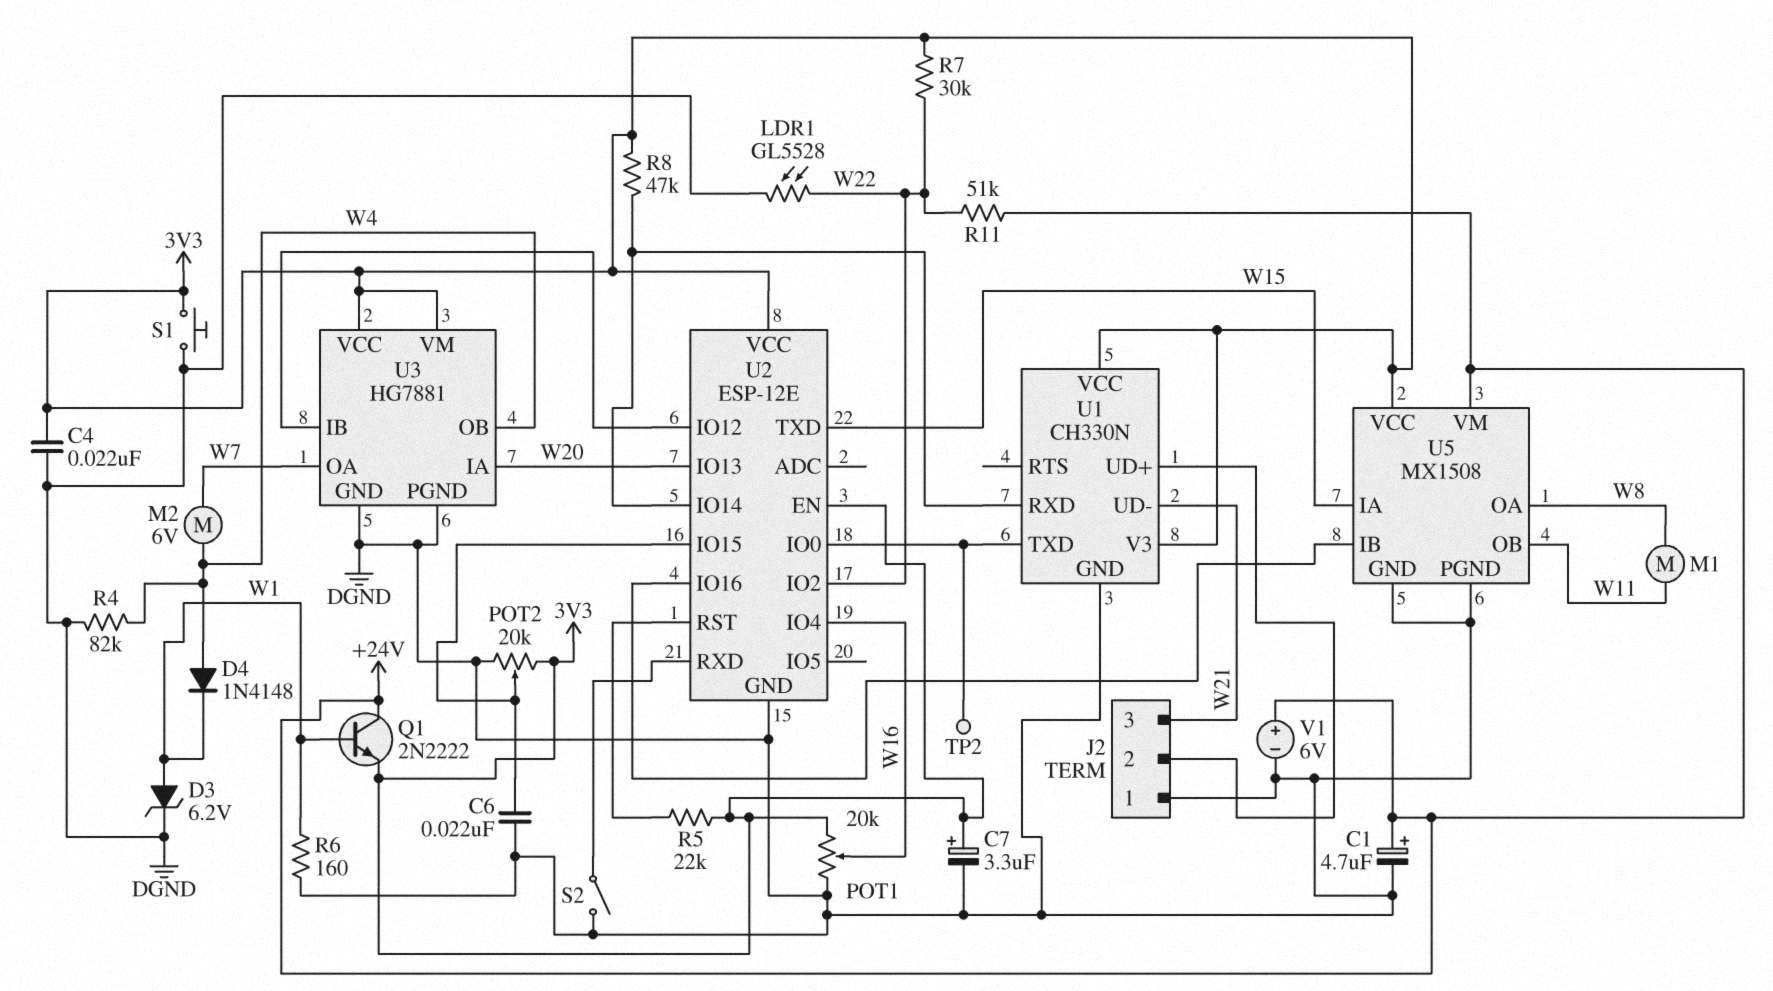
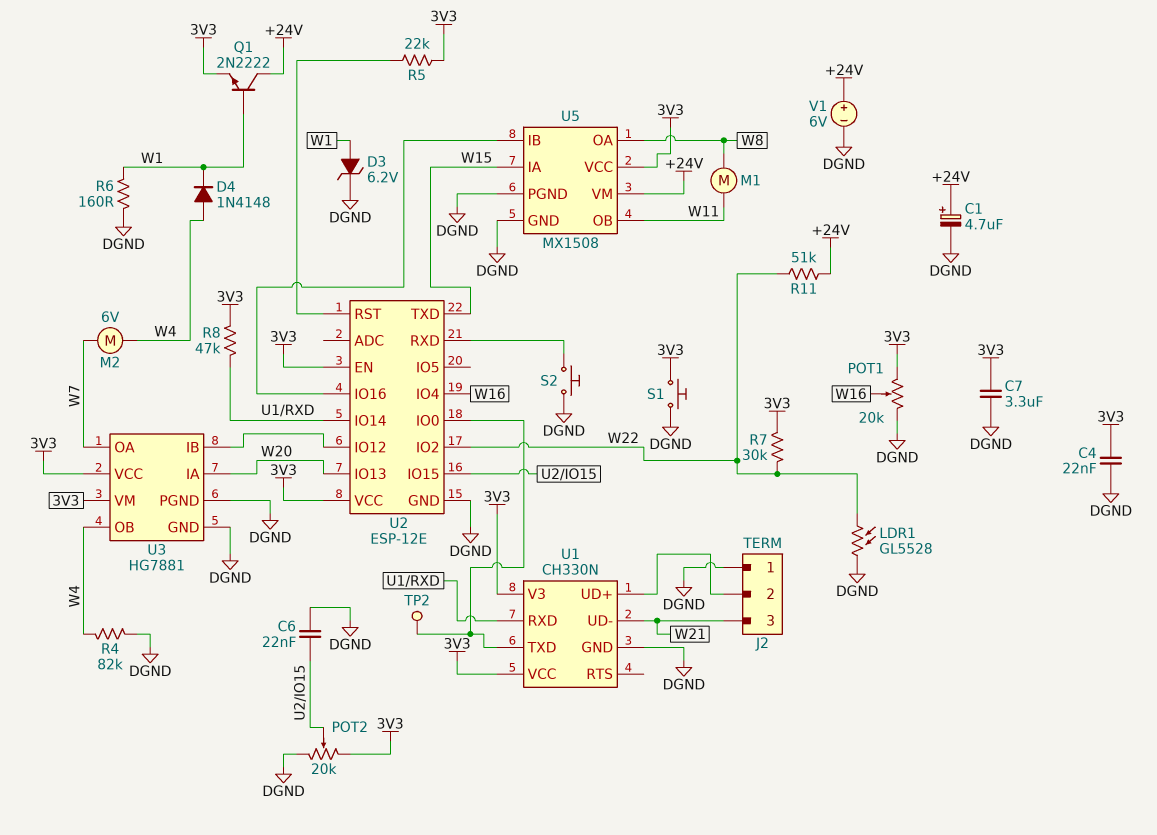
C7: 3.3uF (plus 3V3, minus DGND) -> 3.3uF (3V3, DGND)
S2: switch (DGND, U2/RXD) -> button (DGND, U2/RXD)

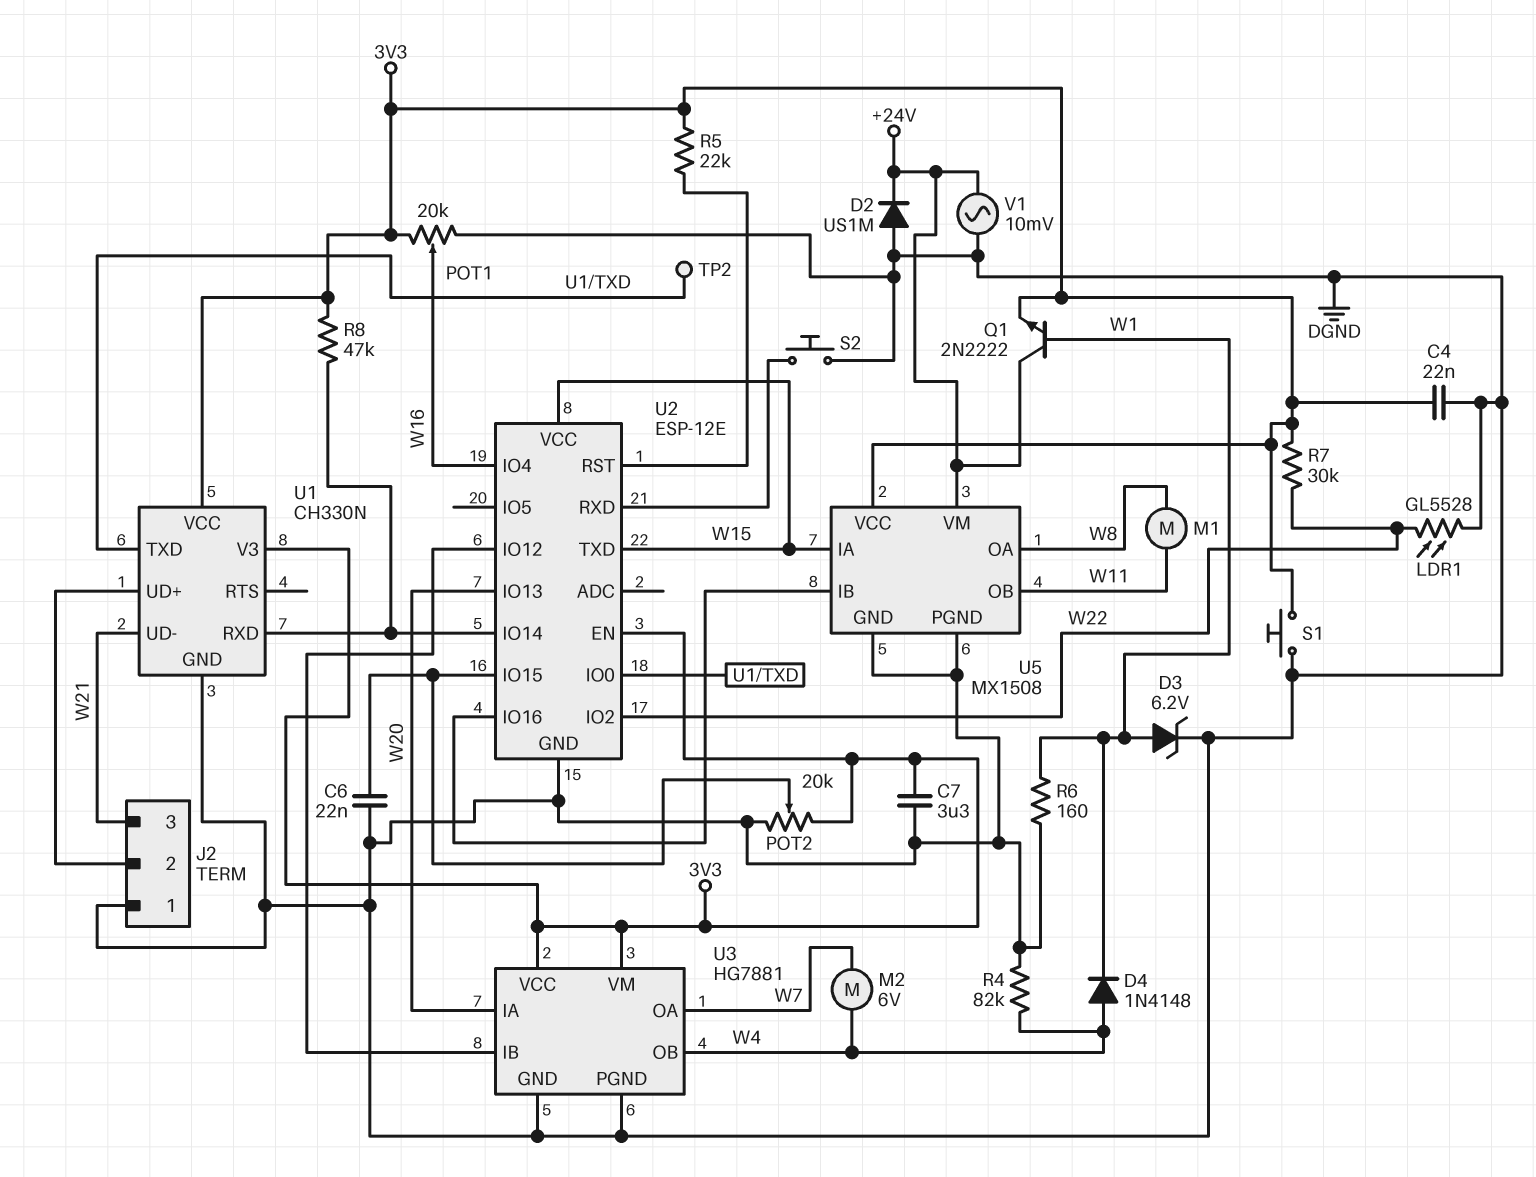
C1: 4.7uF (plus +24V, minus DGND) -> none
D2: none -> diode US1M (A DGND, K +24V)
R11: 51k (+24V, W22) -> none
U2 pin VCC: 3V3 -> W15
V1: 6V (plus +24V, minus DGND) -> AC 10mV (+24V, DGND)

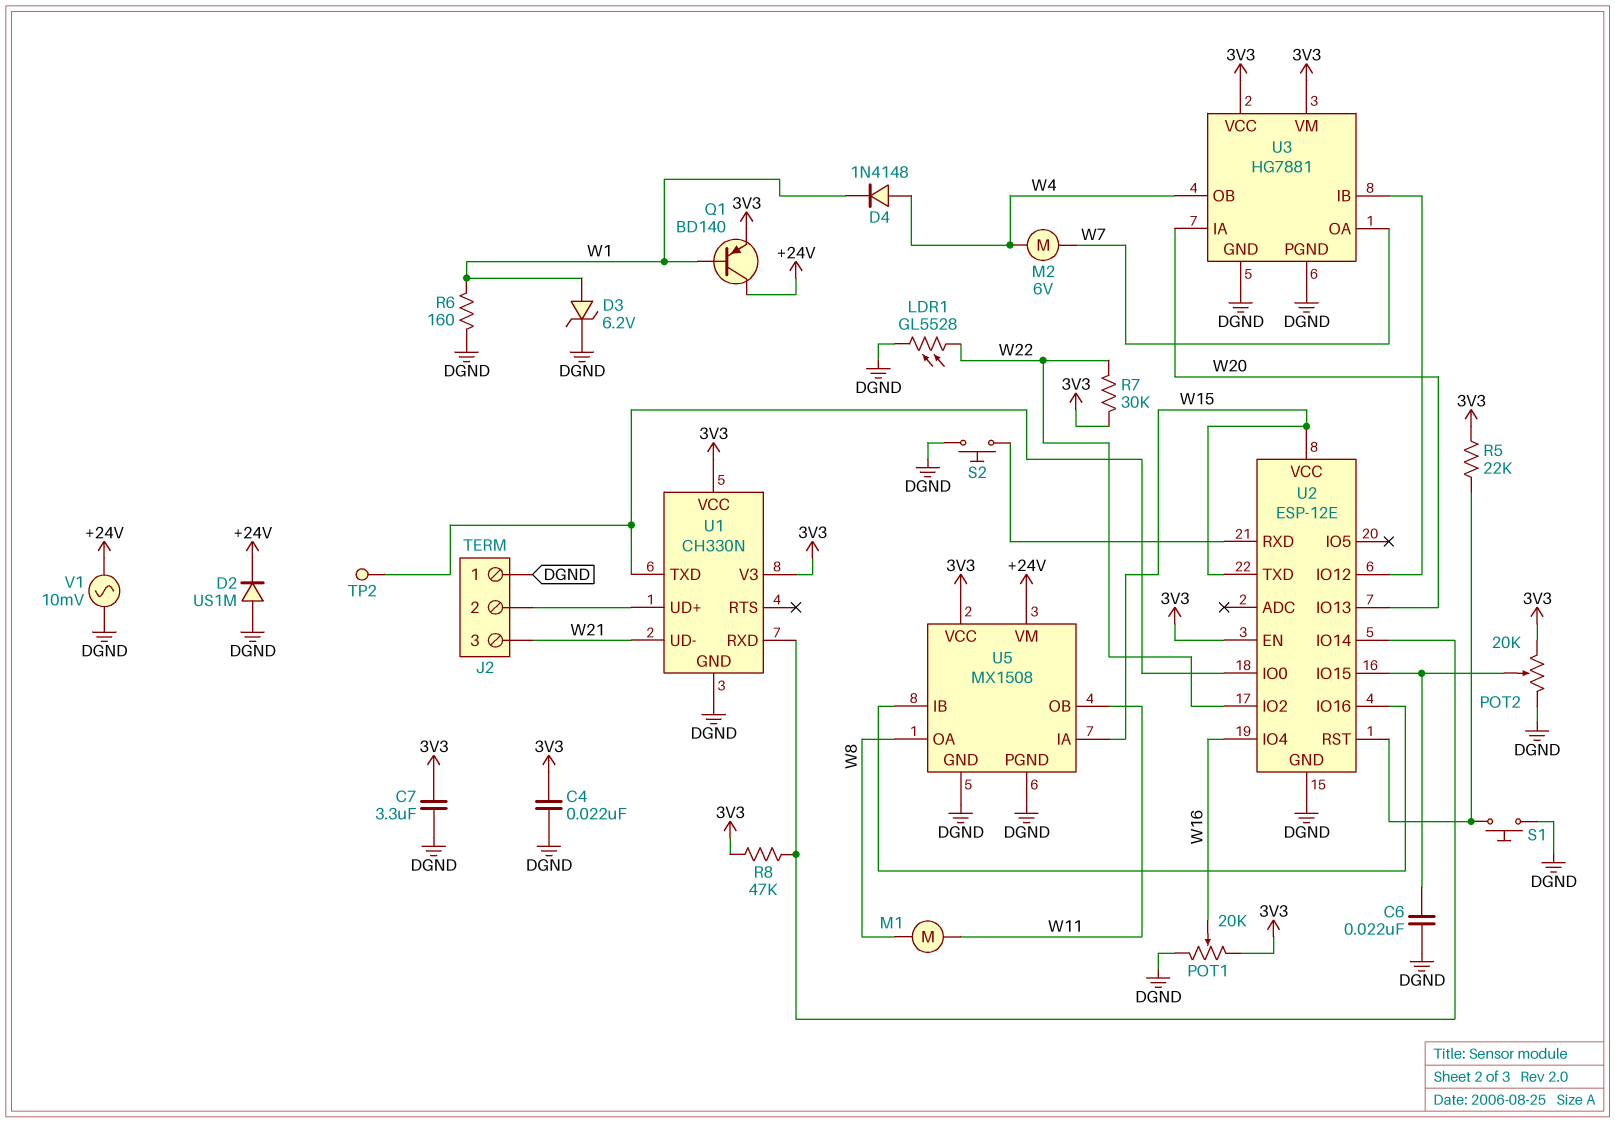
Q1: NPN 2N2222 (B W1, C +24V, E 3V3) -> PNP BD140 (B W1, C +24V, E 3V3)
R4: 82k (DGND, W4) -> none
S1: button (3V3, DGND) -> button (DGND, U2/RST)

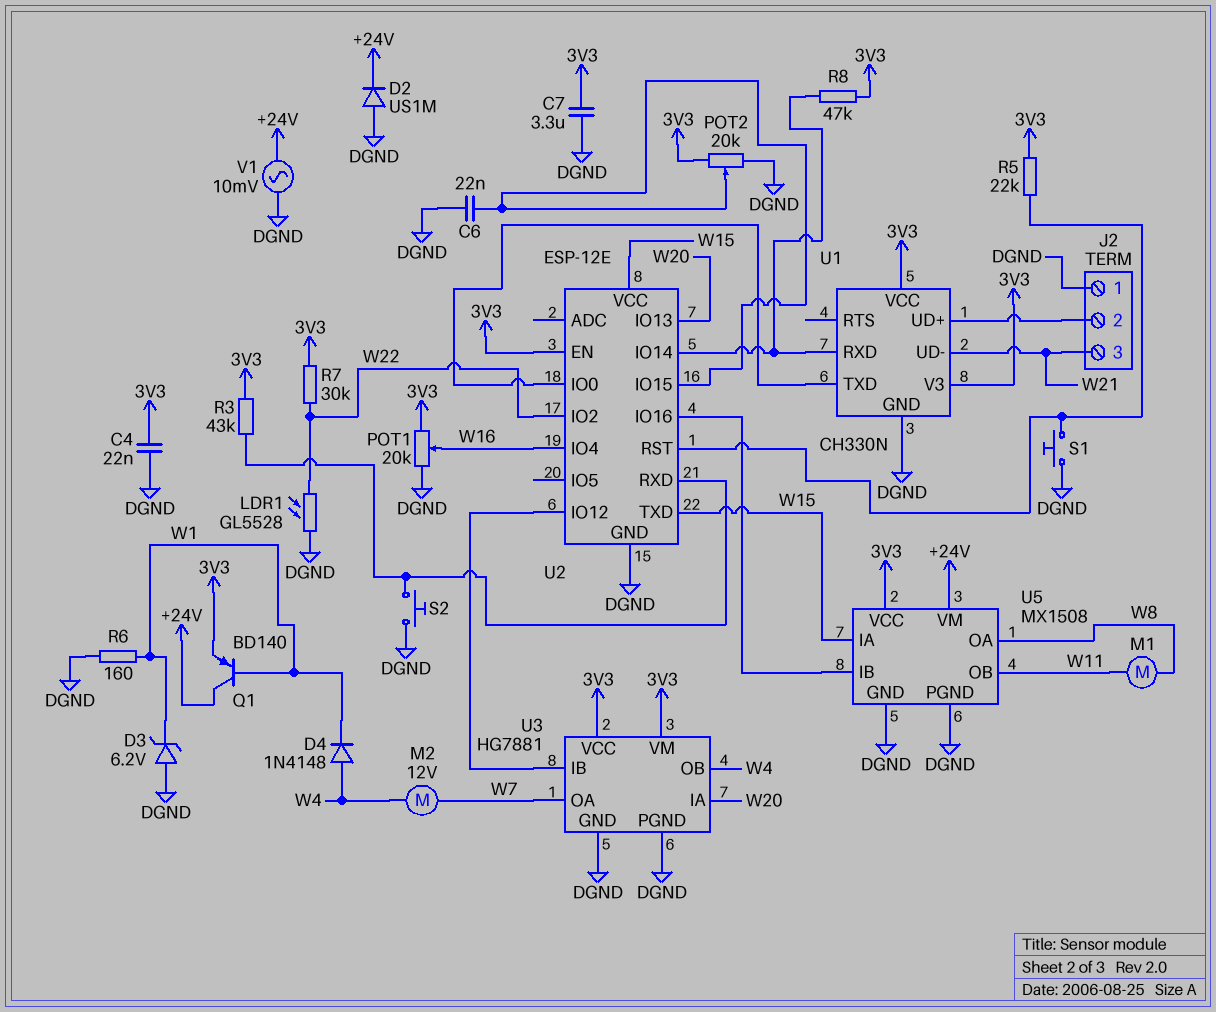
D3: zener 6.2V (A W1, K DGND) -> zener 6.2V (A DGND, K W1)
M2: motor 6V (W4, W7) -> motor 12V (W4, W7)
R3: none -> 43k (3V3, U2/RXD)
TP2: test point (U1/TXD) -> none

